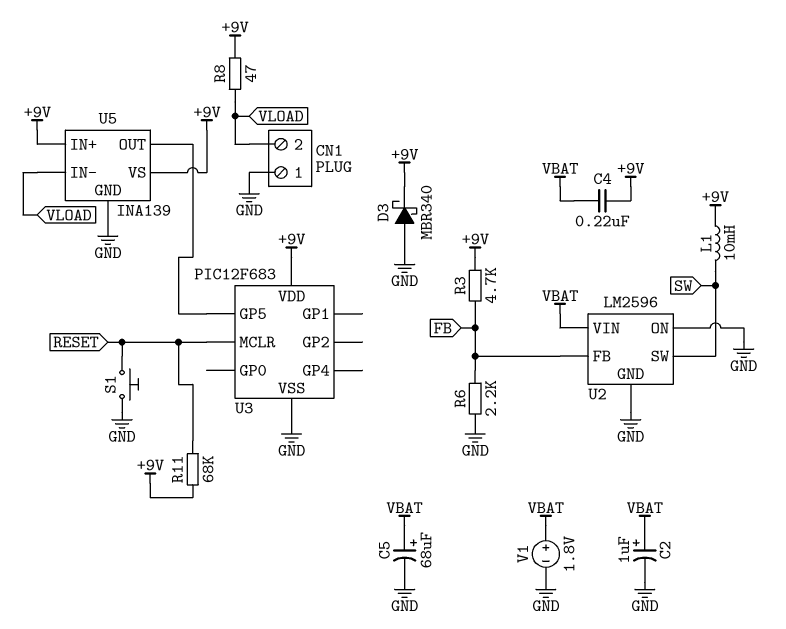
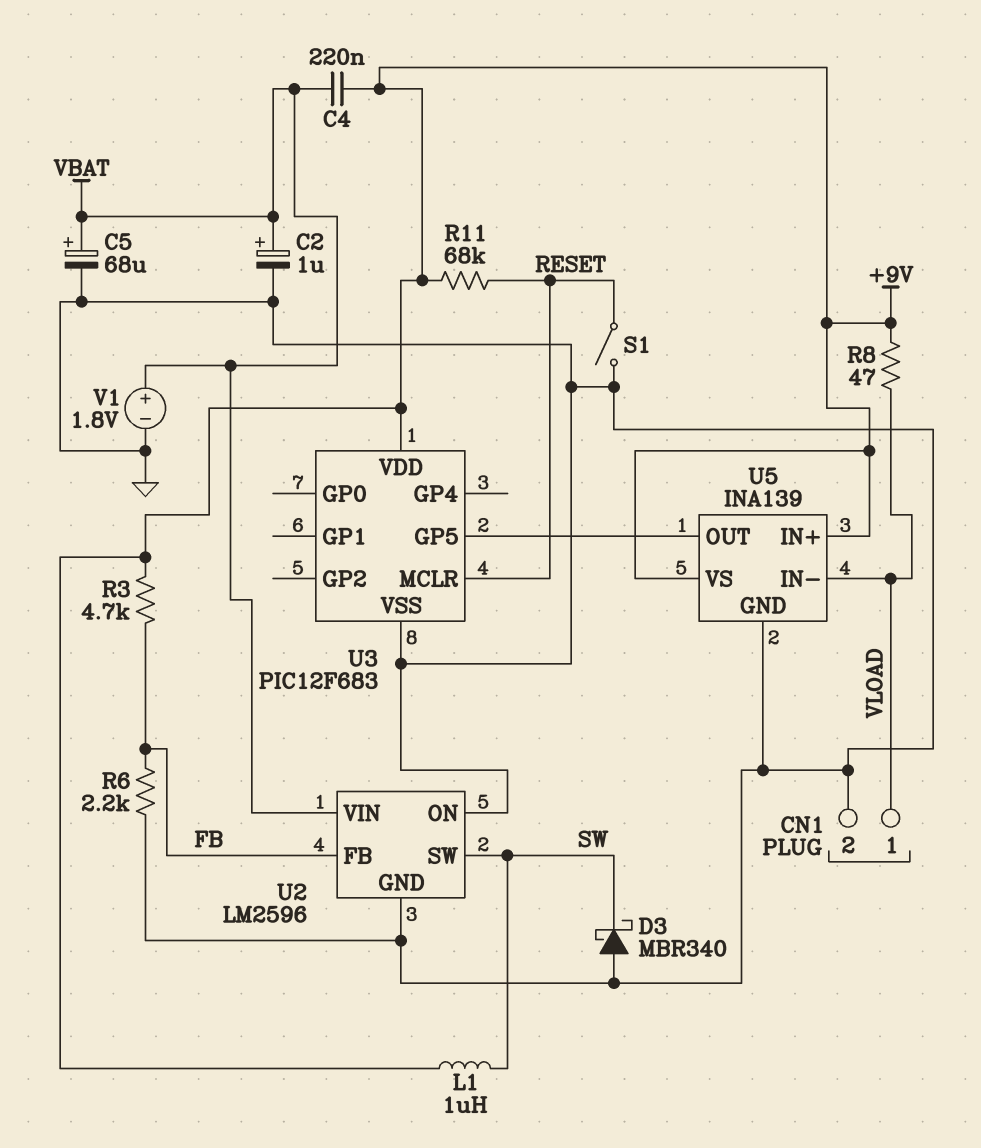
CN1 pin 1: GND -> VLOAD
CN1 pin 2: VLOAD -> GND
D3: schottky MBR340 (A GND, K +9V) -> schottky MBR340 (A GND, K SW)
L1: 10mH (+9V, SW) -> 1uH (+9V, SW)
S1: button (GND, RESET) -> switch (GND, RESET)

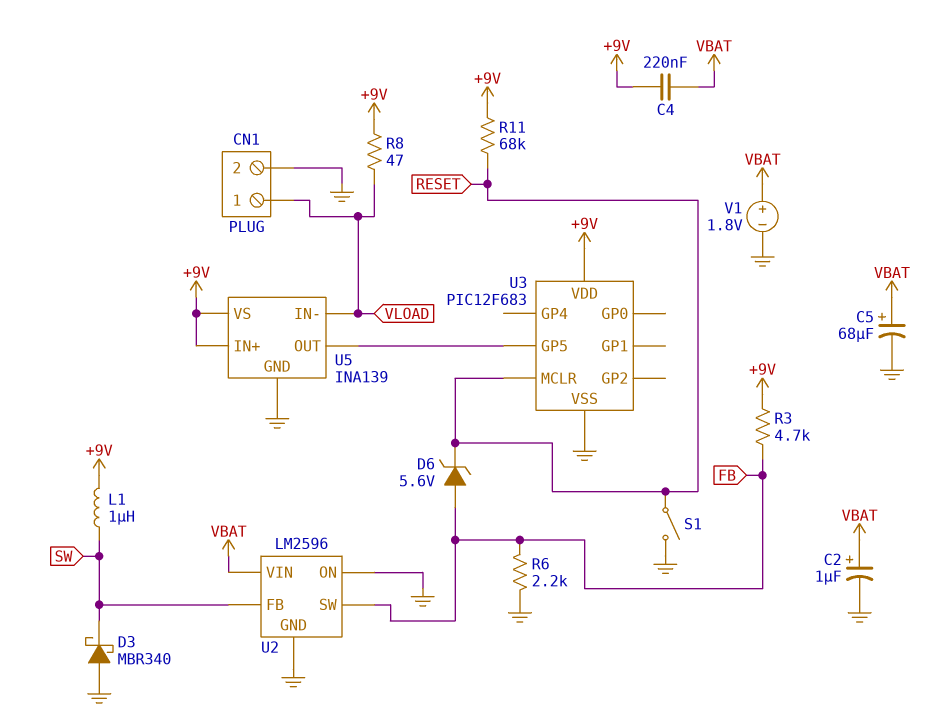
D6: none -> zener 5.6V (A FB, K RESET)
U2 pin FB: FB -> SW
U2 pin SW: SW -> FB

